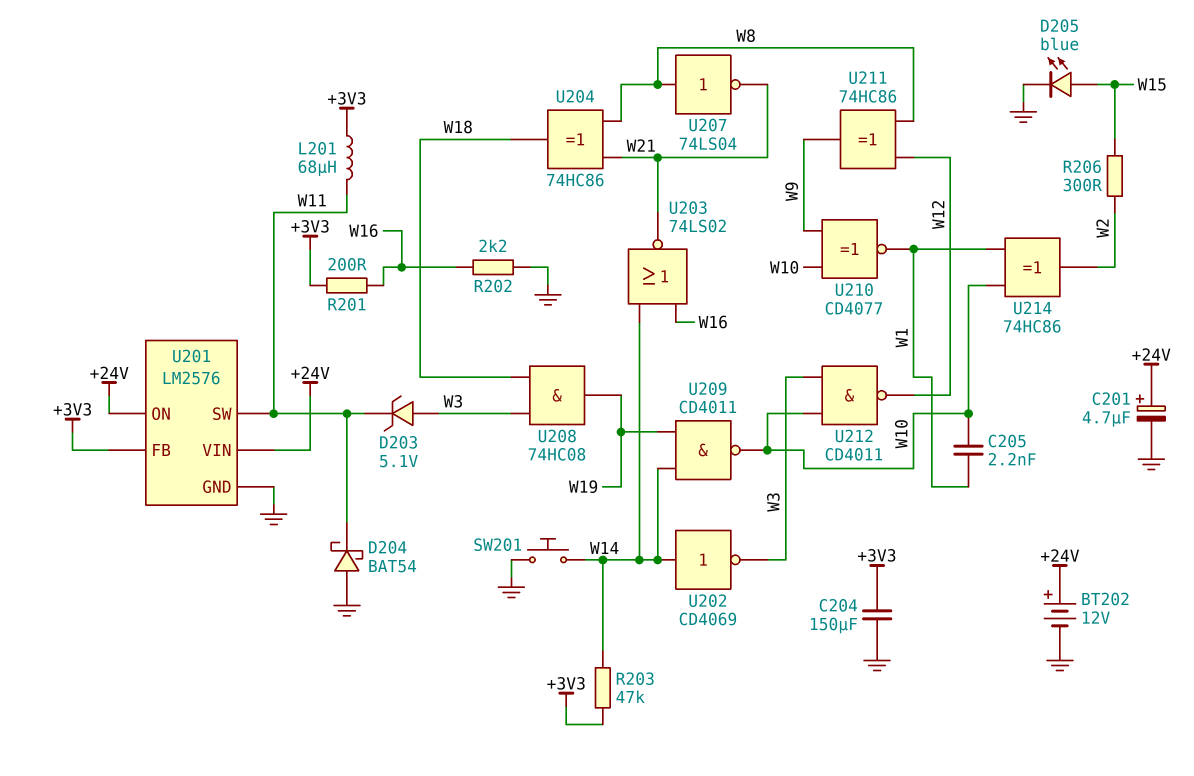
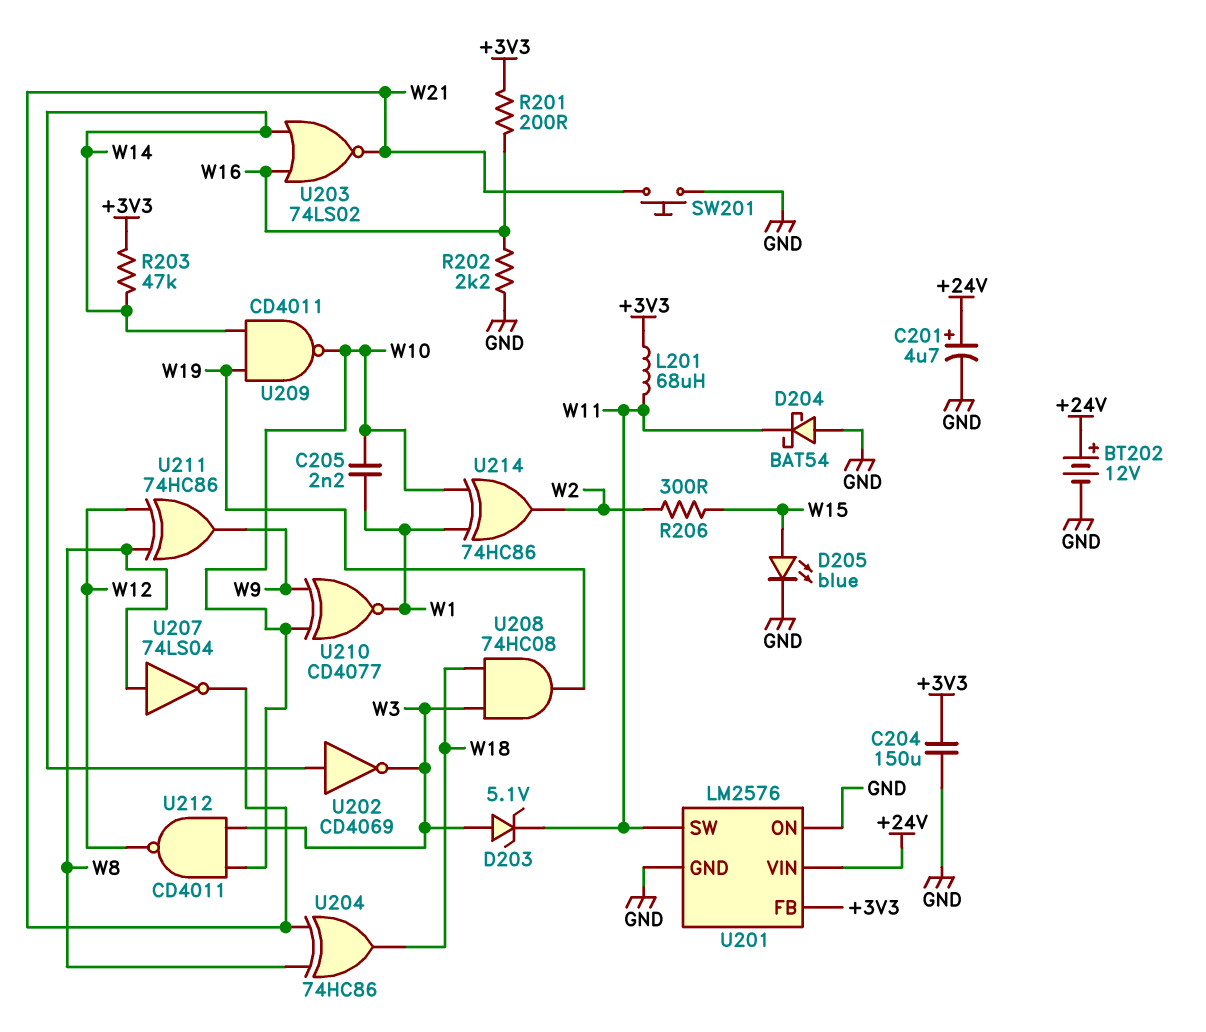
SW201: button (GND, W14) -> button (GND, W21)
U201 pin ON: +24V -> GND

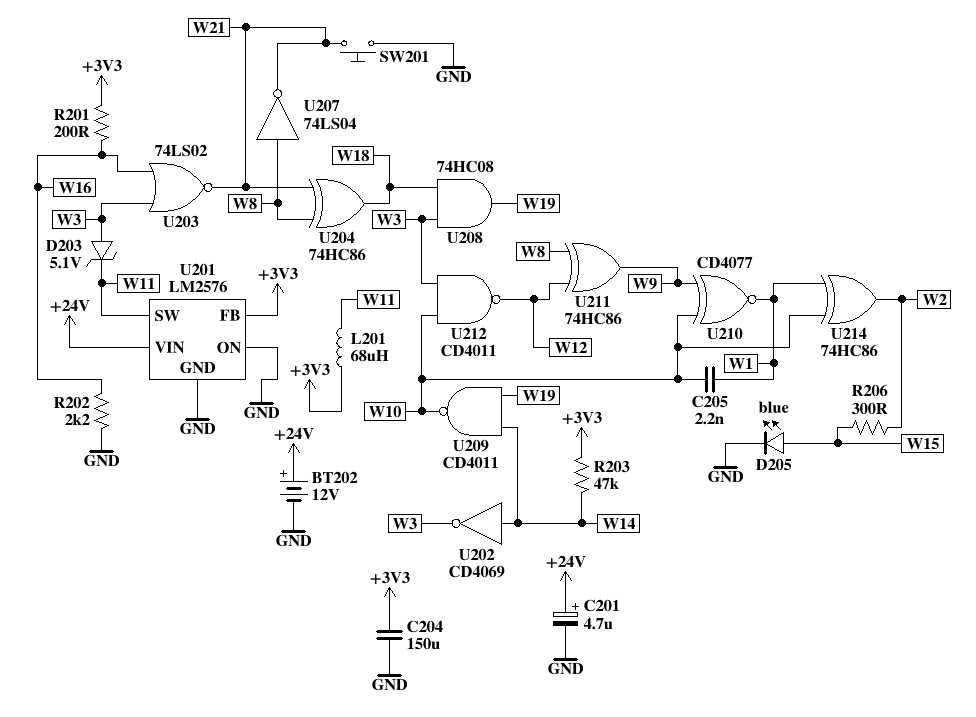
D204: schottky BAT54 (A GND, K W11) -> none
U203: NOR 74LS02 (in W14, in W16, out W21) -> NOR 74LS02 (in W3, in W16, out W21)

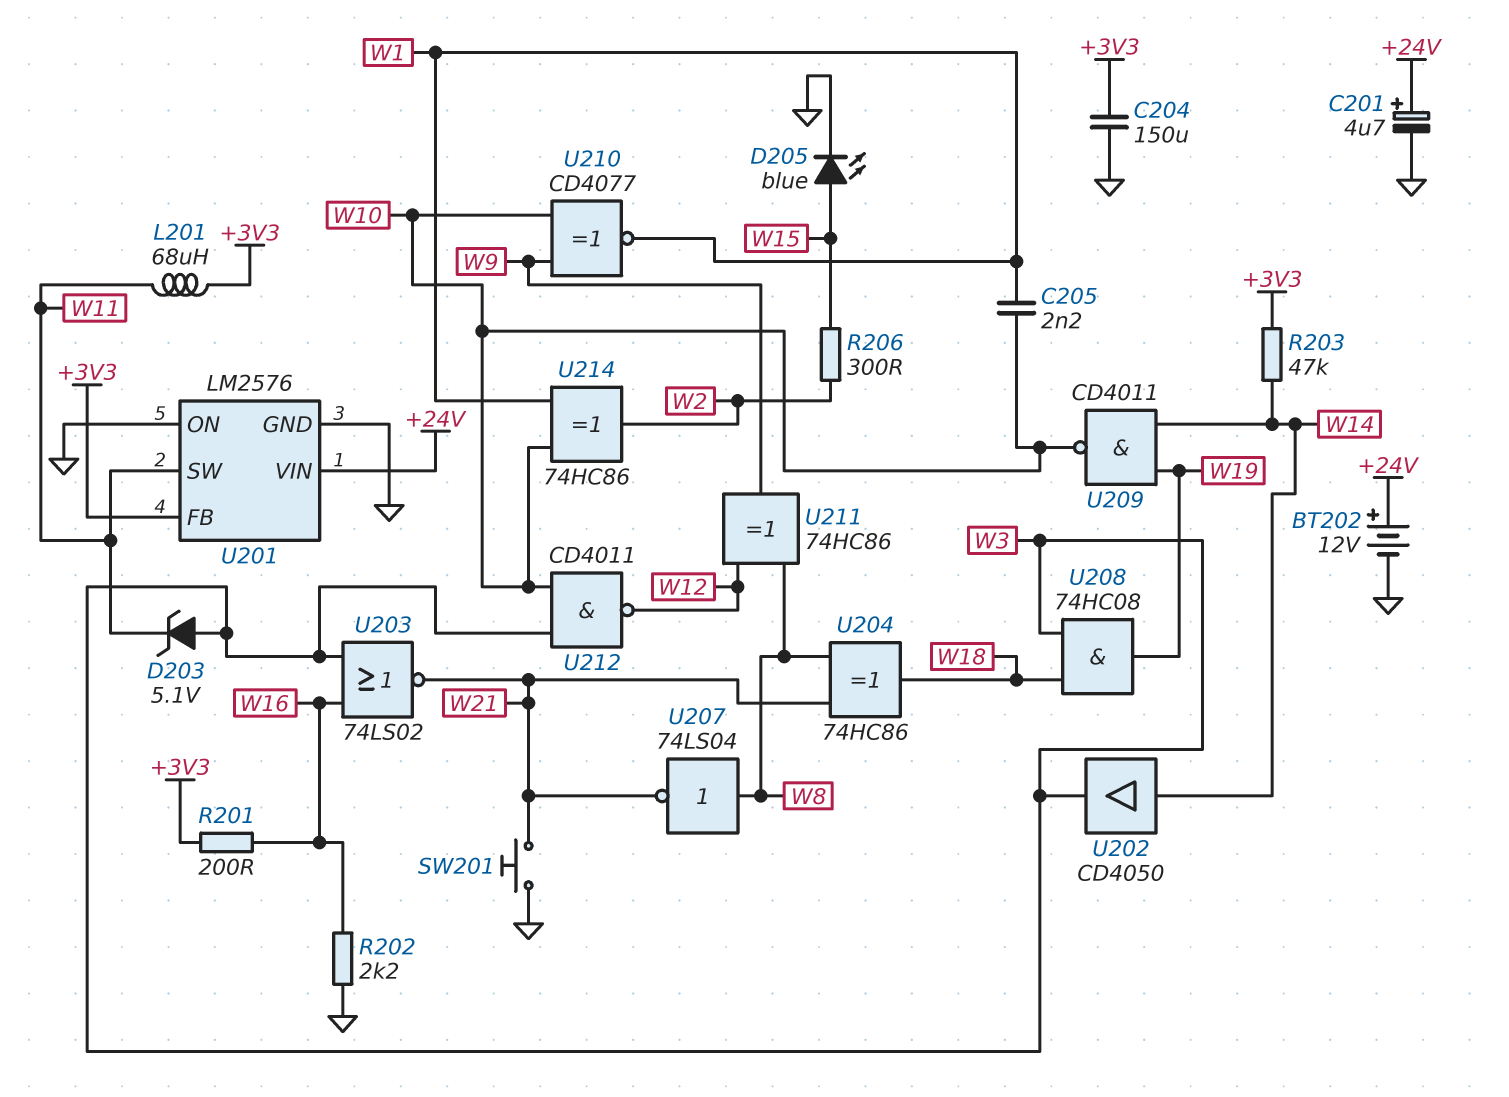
U202: NOT CD4069 (in W14, out W3) -> buffer CD4050 (in W14, out W3)

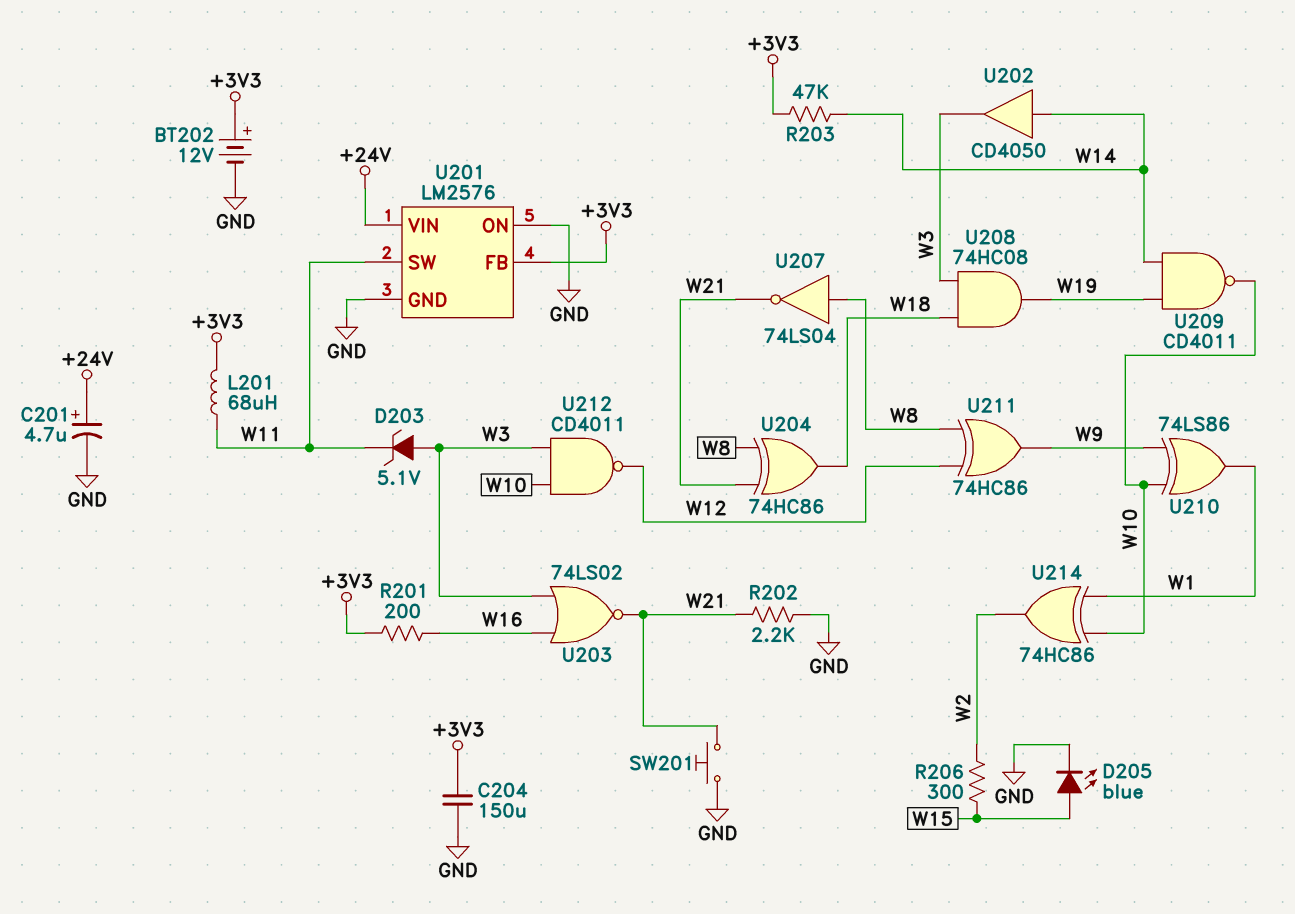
BT202: 12V (plus +24V, minus GND) -> 12V (plus +3V3, minus GND)
C205: 2.2nF (W1, W10) -> none
R202: 2.2k (GND, W16) -> 2.2k (GND, W21)
U210: XNOR CD4077 (in W9, in W10, out W1) -> XOR 74LS86 (in W9, in W10, out W1)

